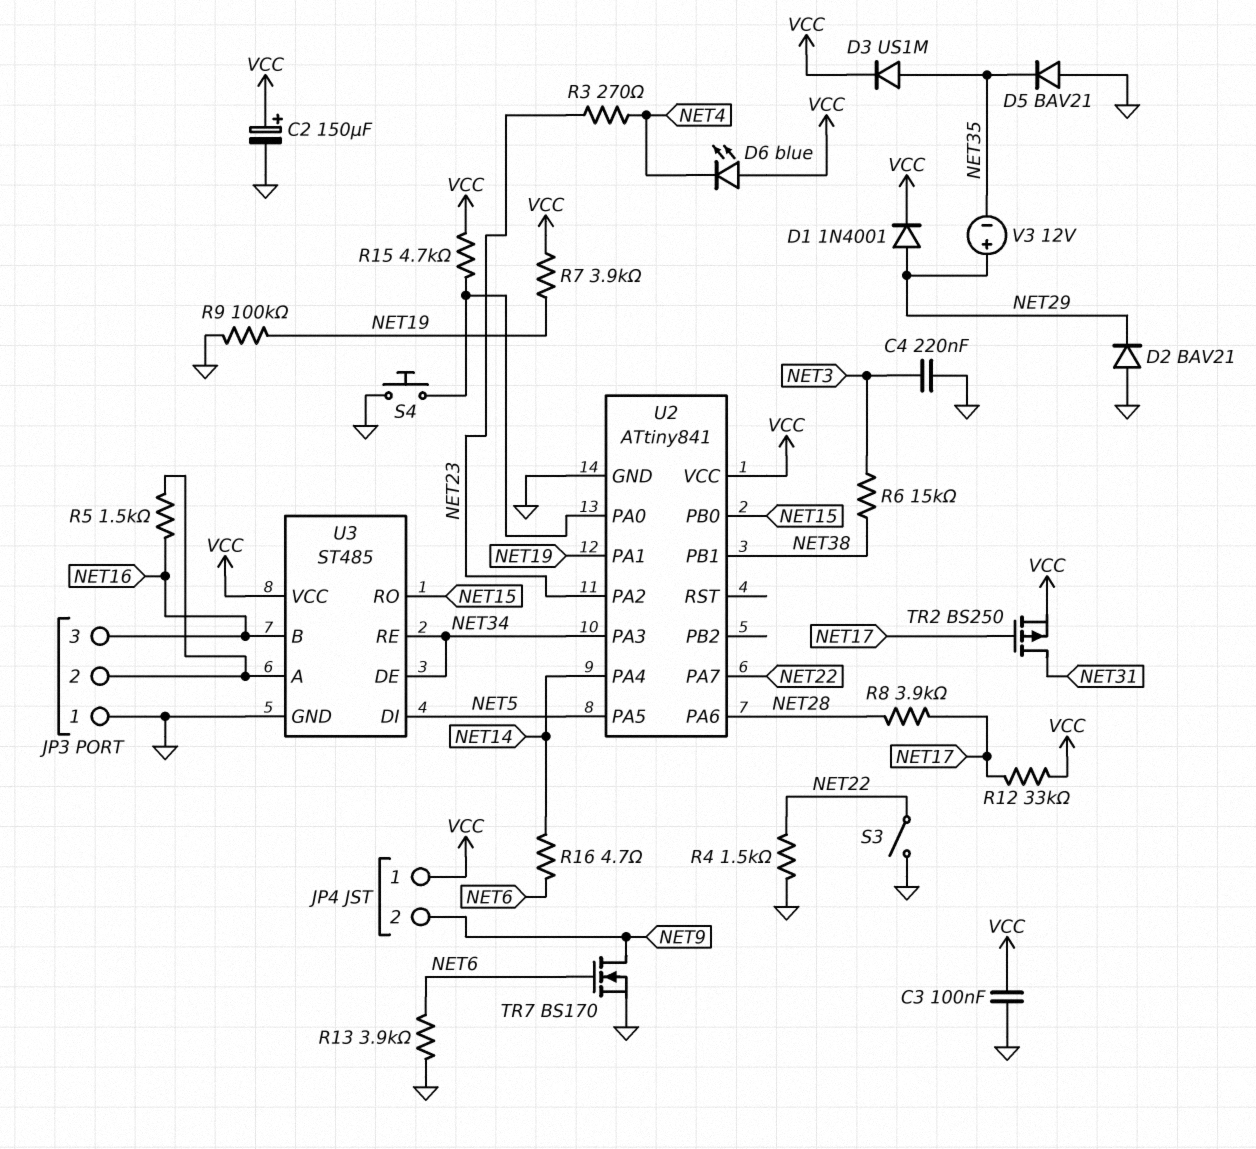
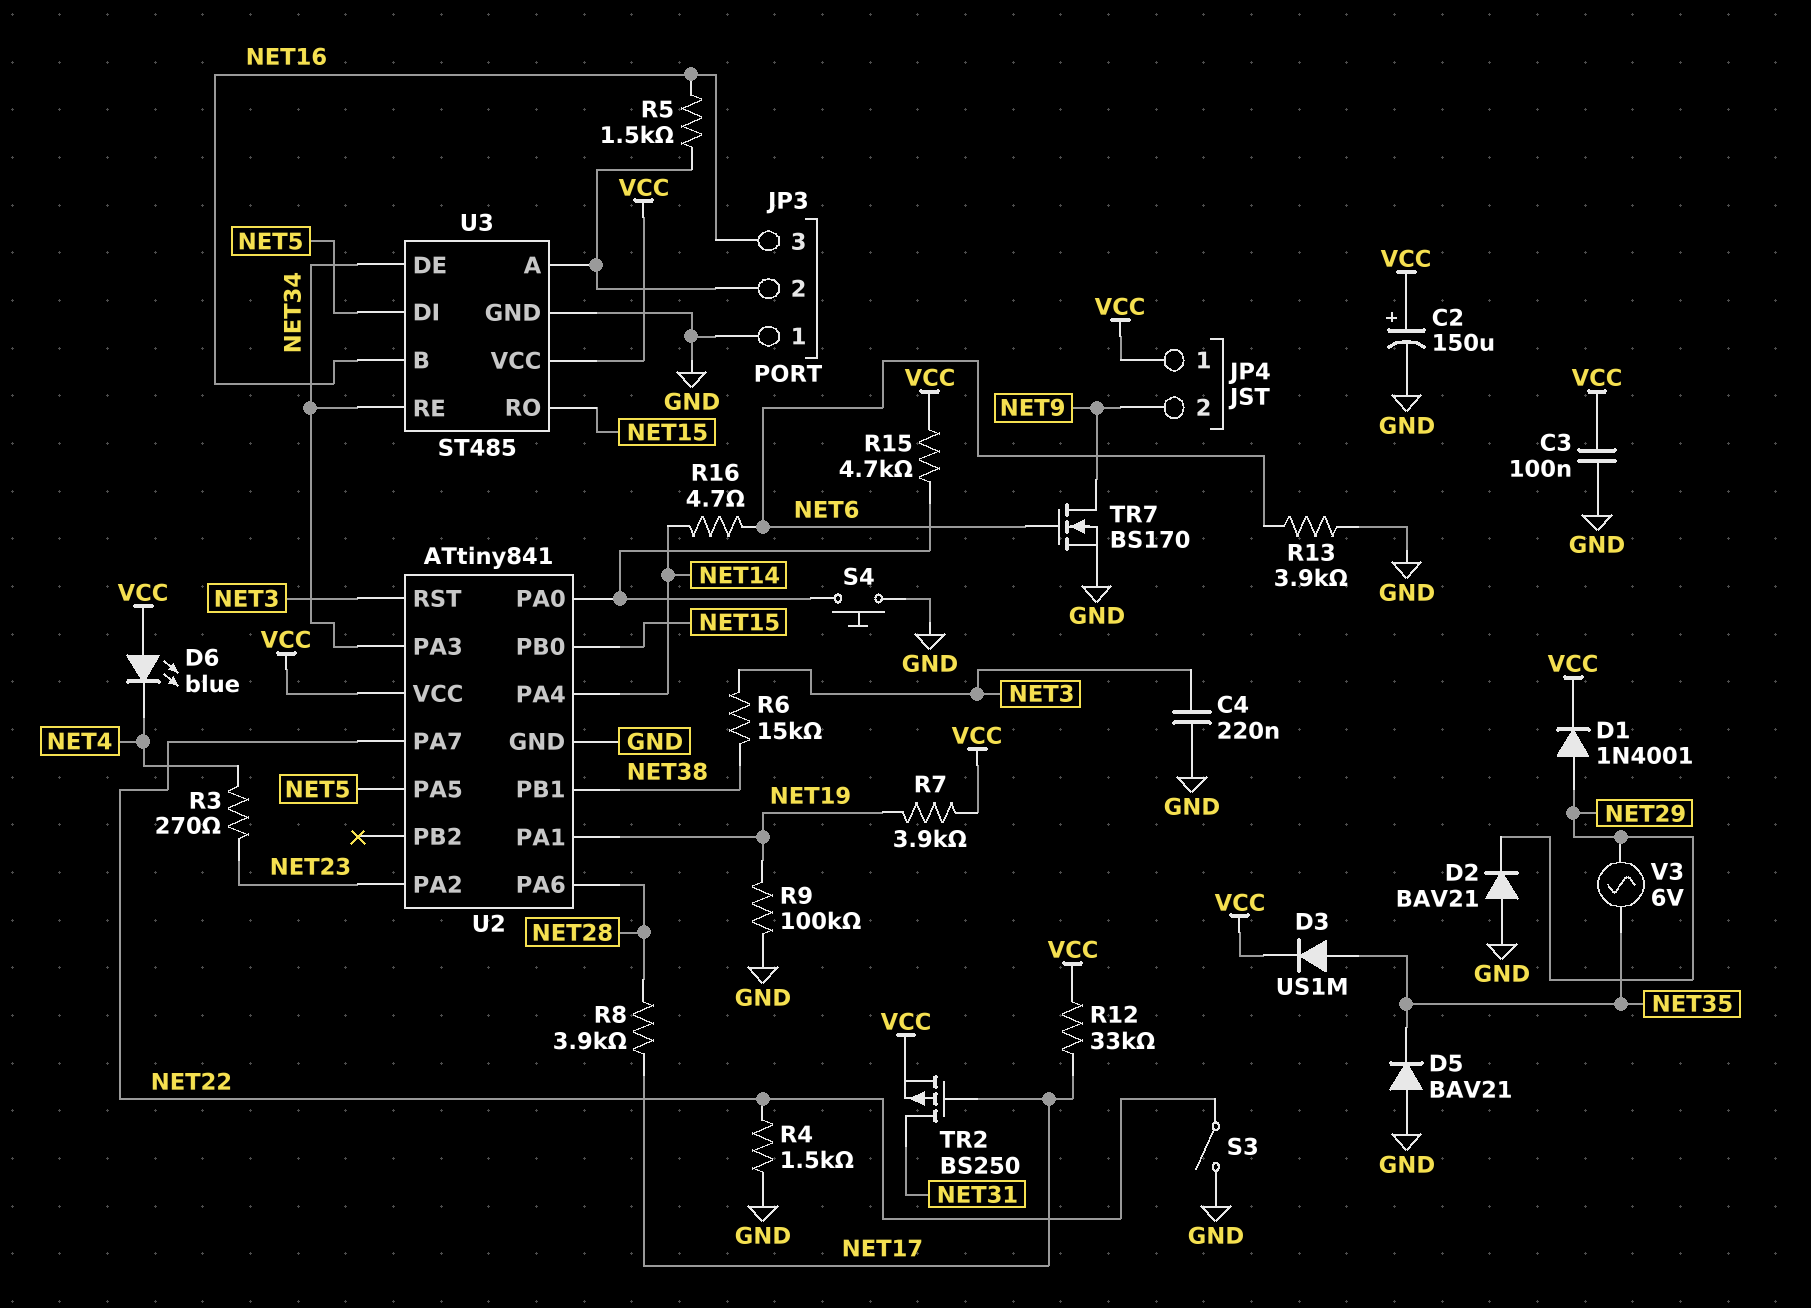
U2 pin RST: none -> NET3
V3: 12V (plus NET29, minus NET35) -> AC 6V (NET29, NET35)

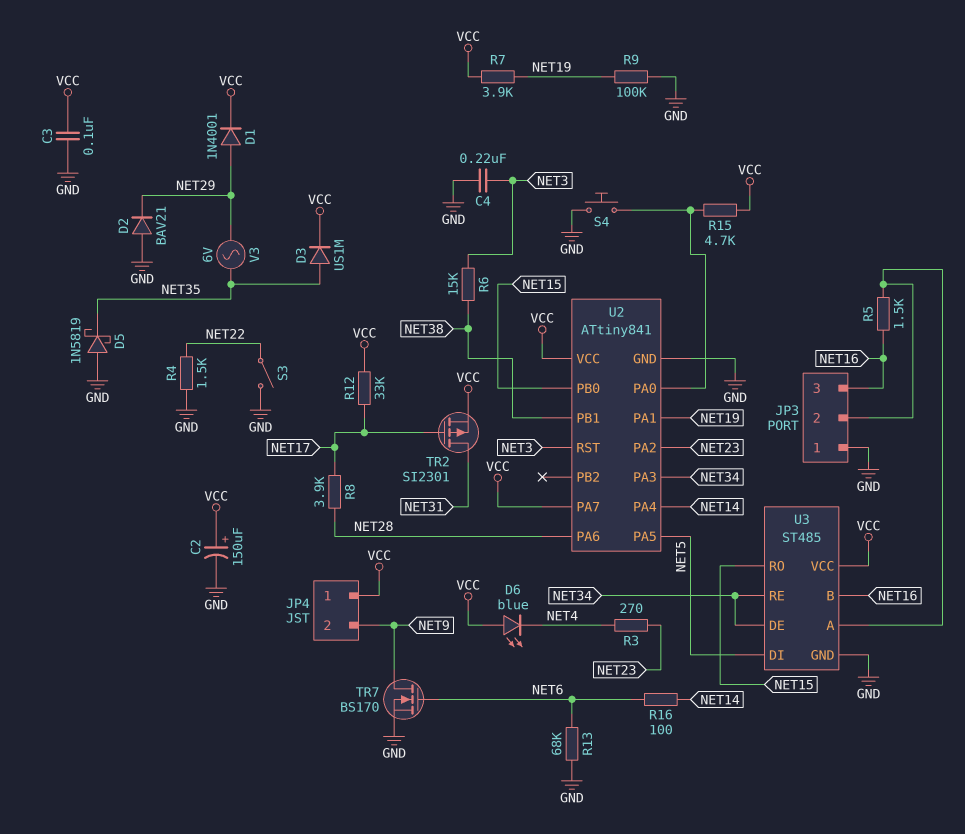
D5: diode BAV21 (A GND, K NET35) -> schottky 1N5819 (A GND, K NET35)
R13: 3.9k (GND, NET6) -> 68k (GND, NET6)
R16: 4.7 (NET6, NET14) -> 100 (NET6, NET14)
TR2: PMOS BS250 (G NET17, D NET31, S VCC) -> PMOS SI2301 (G NET17, D NET31, S VCC)
U2 pin PA7: NET22 -> VCC

